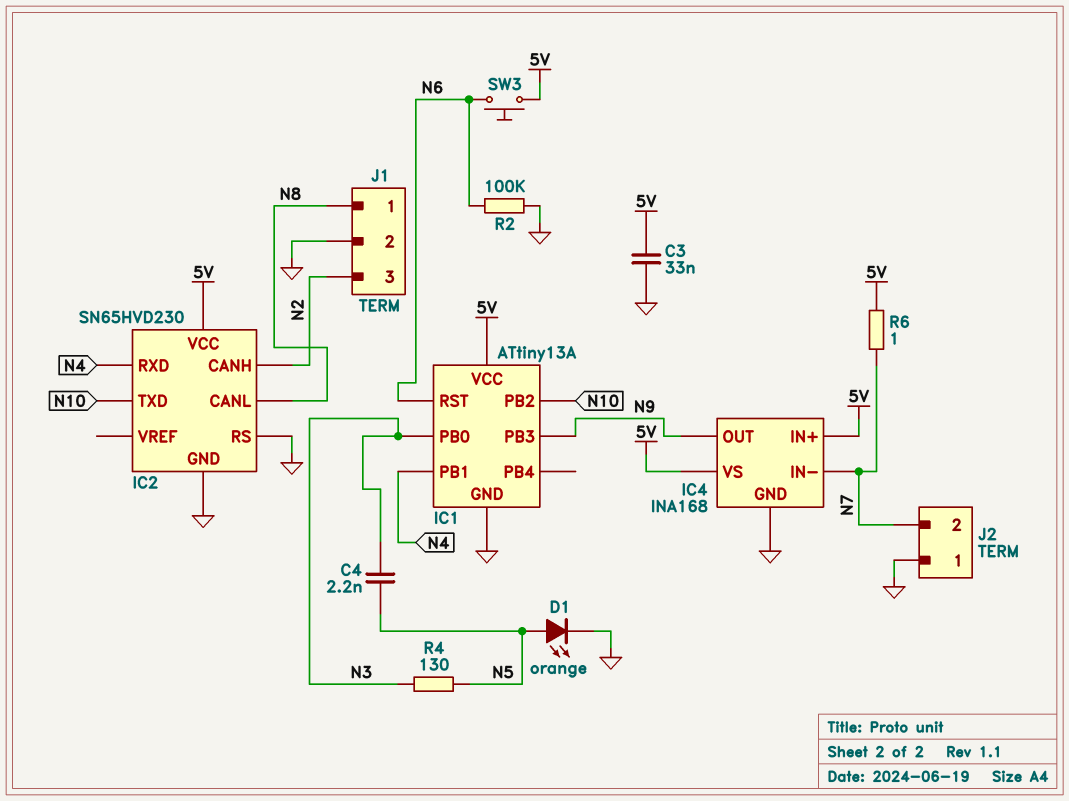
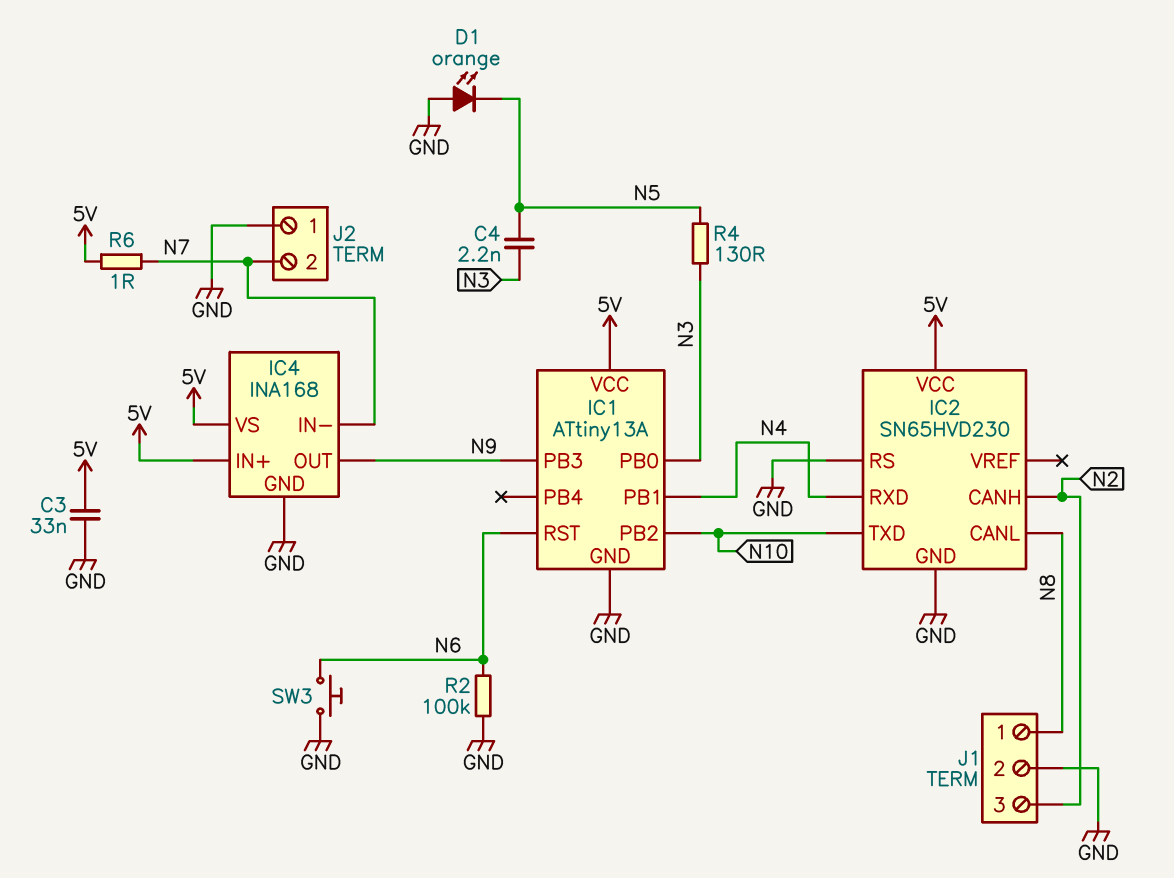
D1: LED orange (A N5, K GND) -> LED orange (A GND, K N5)
SW3: button (5V, N6) -> button (GND, N6)

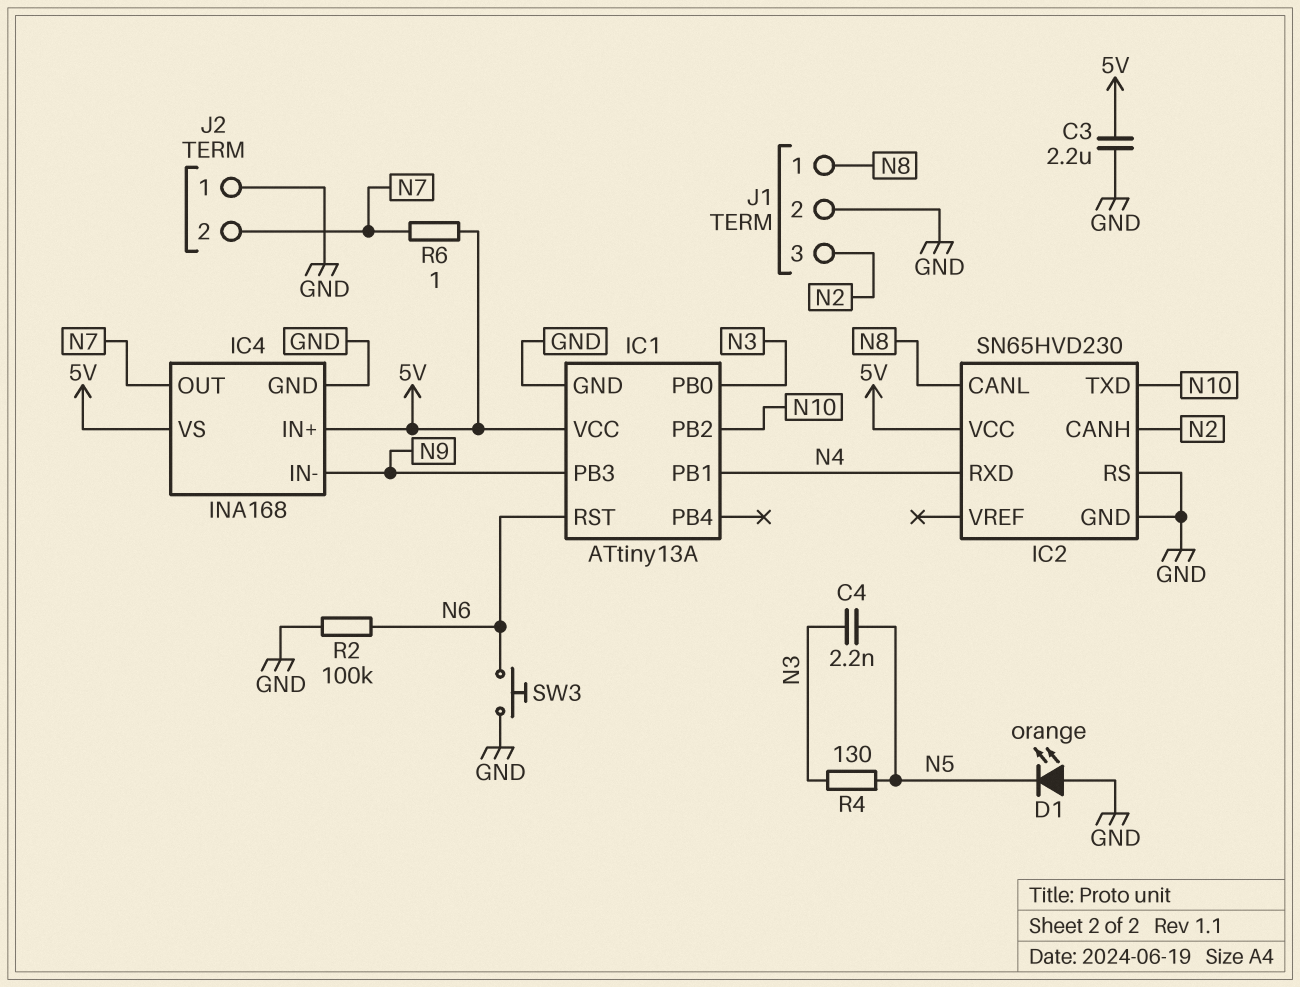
C3: 33nF (5V, GND) -> 2.2uF (5V, GND)
IC4 pin IN-: N7 -> N9
IC4 pin OUT: N9 -> N7

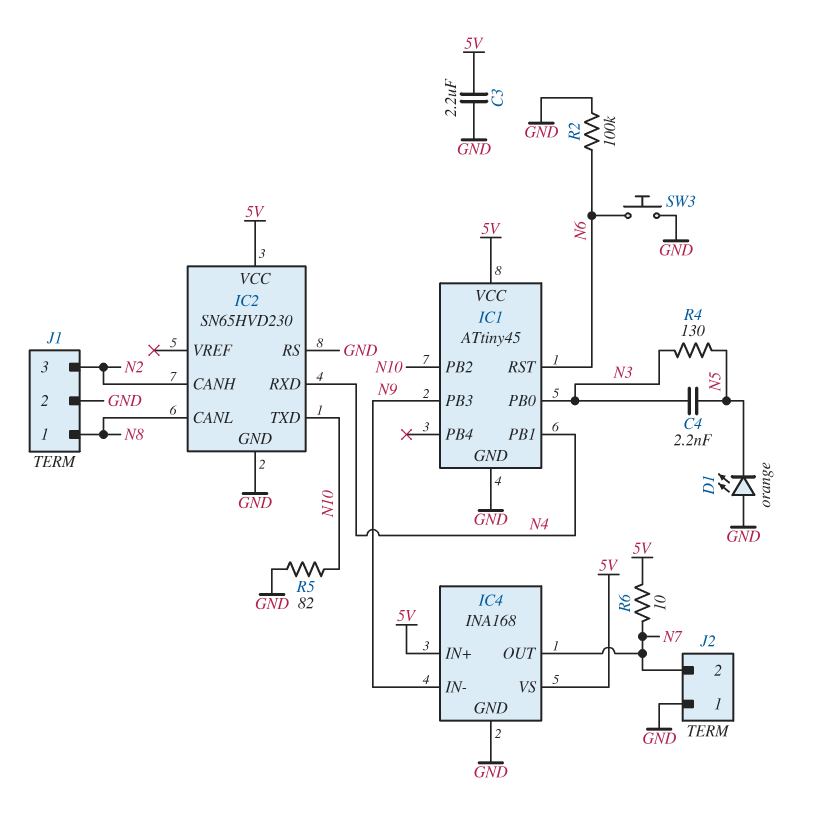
IC1: ATtiny13A -> ATtiny45
R5: none -> 82 (GND, N10)
R6: 1 (5V, N7) -> 10 (5V, N7)

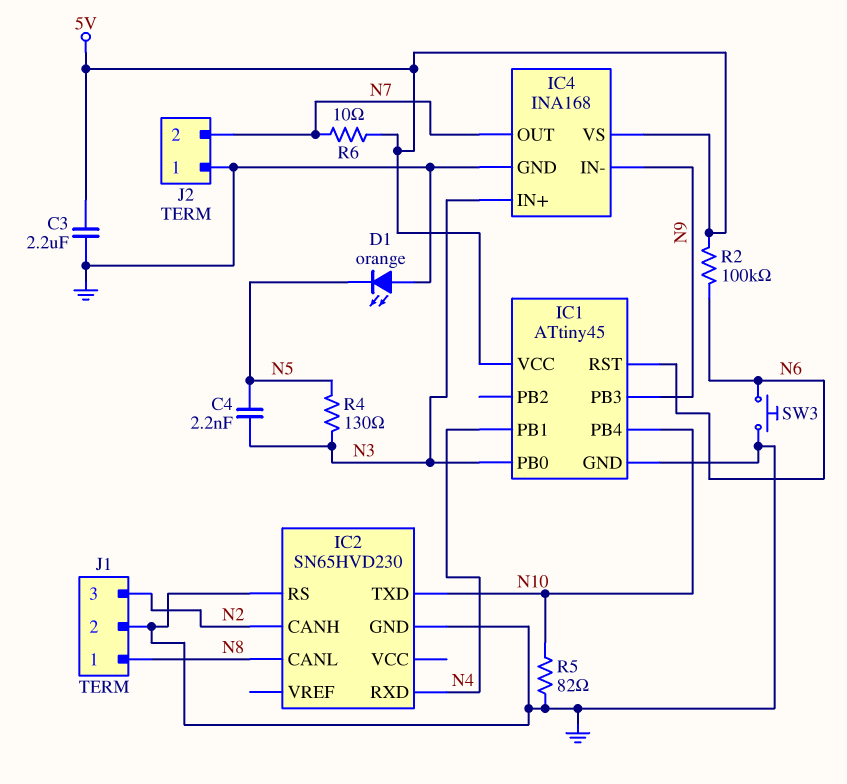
IC1 pin PB2: N10 -> none
IC1 pin PB4: none -> N10
IC2 pin VCC: 5V -> none
IC4 pin IN+: 5V -> N3
R2: 100k (GND, N6) -> 100k (5V, N6)

